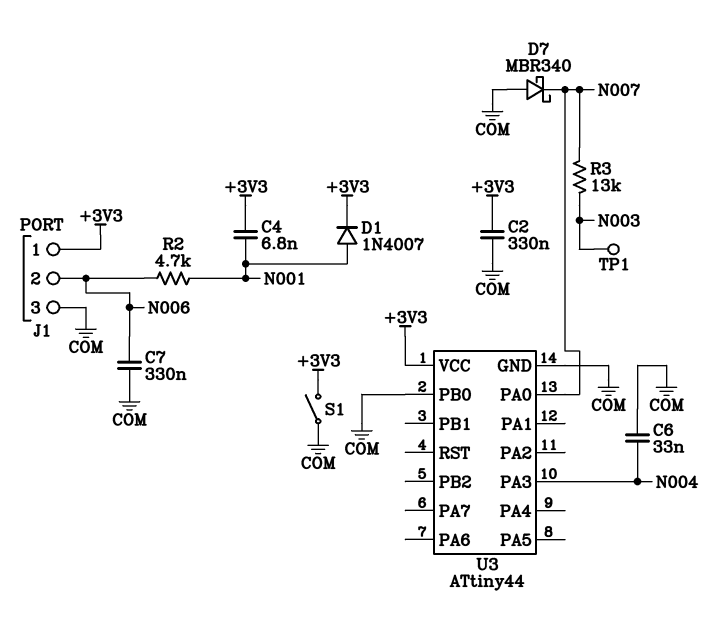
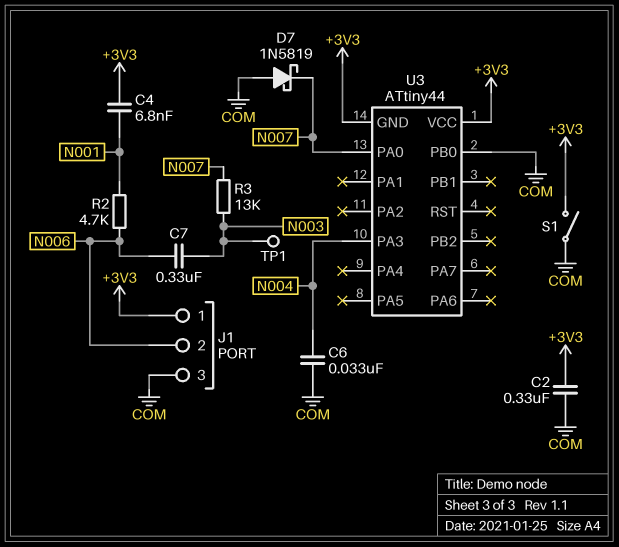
C7: 330nF (COM, N006) -> 330nF (N003, N006)
D1: diode 1N4007 (A N001, K +3V3) -> none
D7: schottky MBR340 (A COM, K N007) -> schottky 1N5819 (A COM, K N007)
U3 pin GND: COM -> +3V3

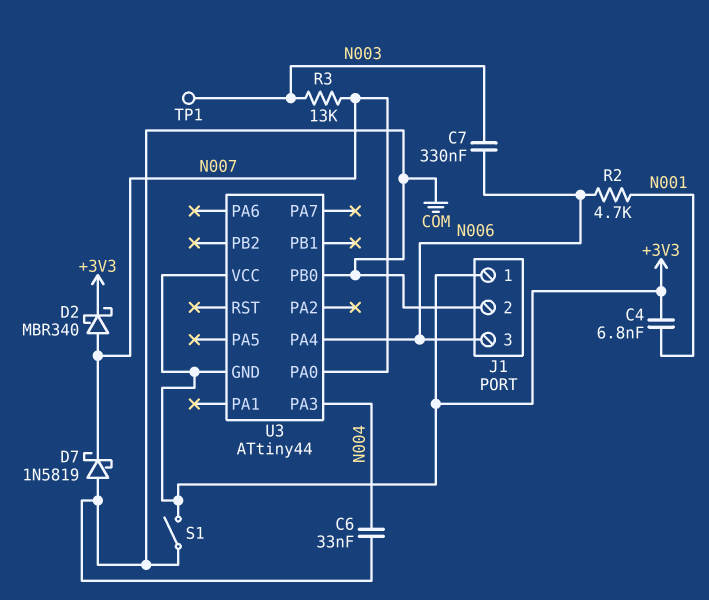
C2: 330nF (+3V3, COM) -> none
D2: none -> schottky MBR340 (A N007, K +3V3)
J1 pin 2: N006 -> COM
J1 pin 3: COM -> N006
U3 pin PA4: none -> N006

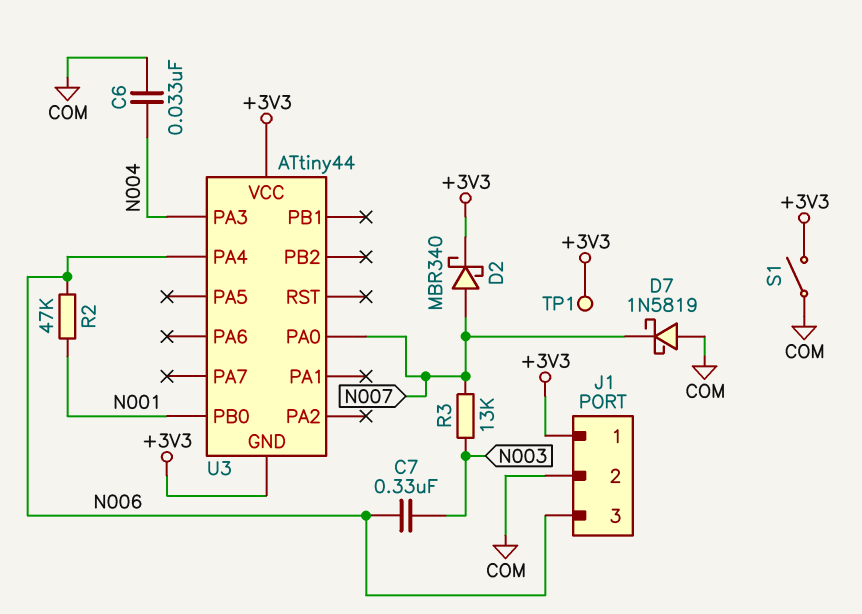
C4: 6.8nF (+3V3, N001) -> none
R2: 4.7k (N001, N006) -> 47k (N001, N006)
TP1: test point (N003) -> test point (+3V3)
U3 pin PB0: COM -> N001

